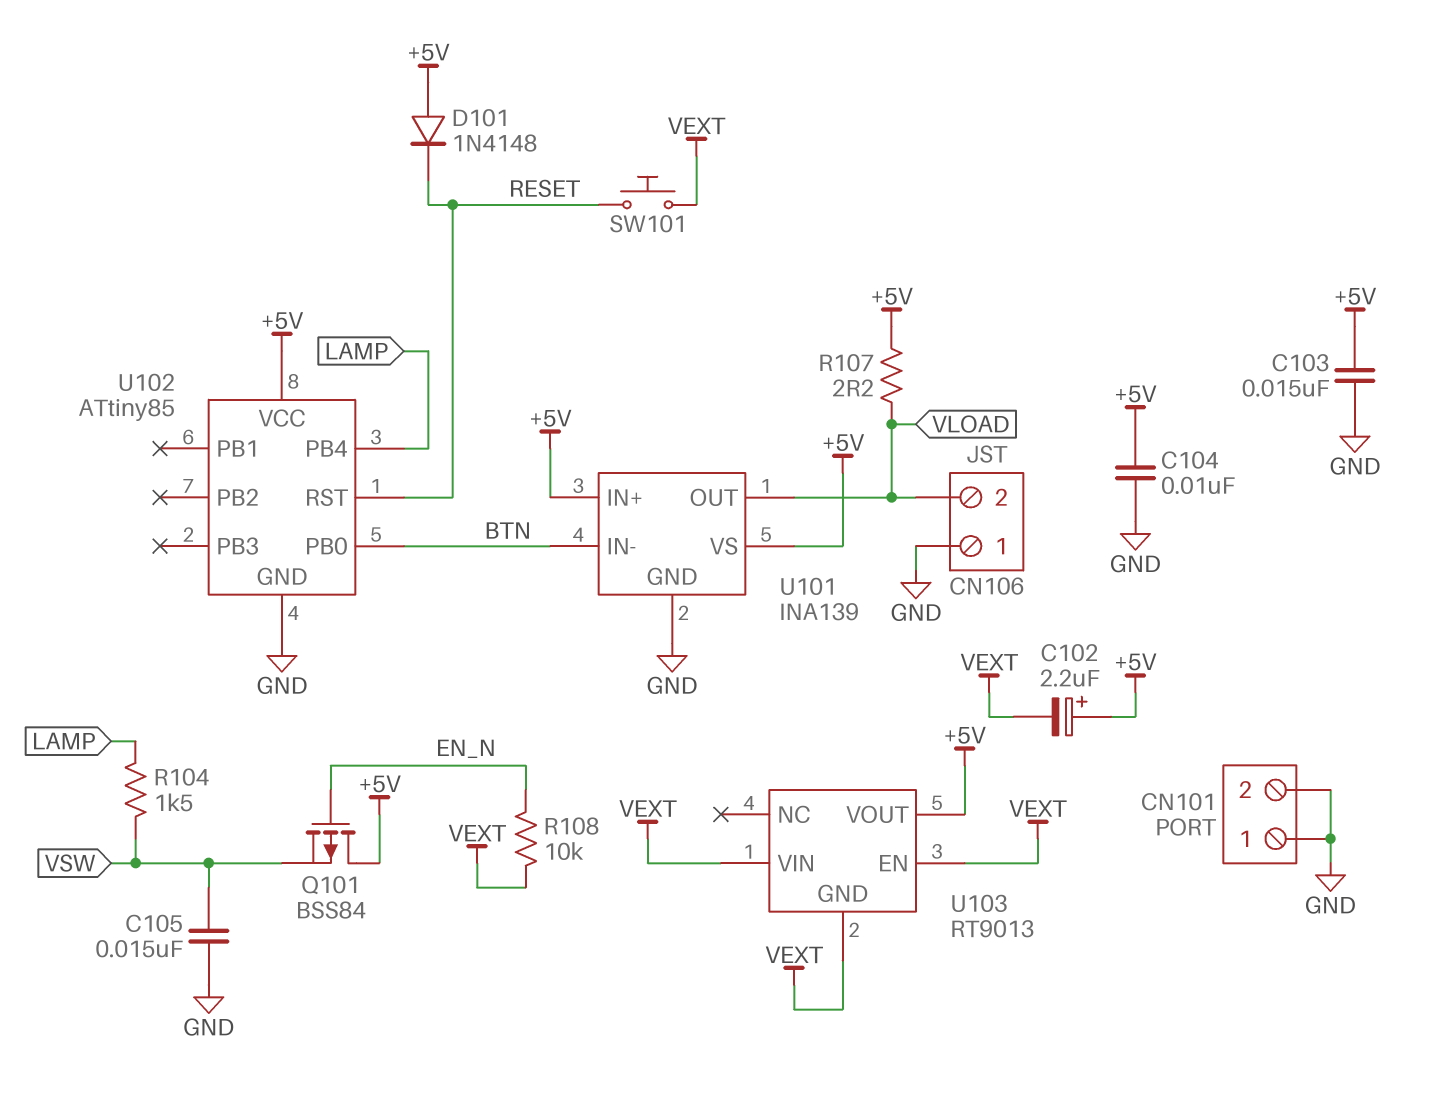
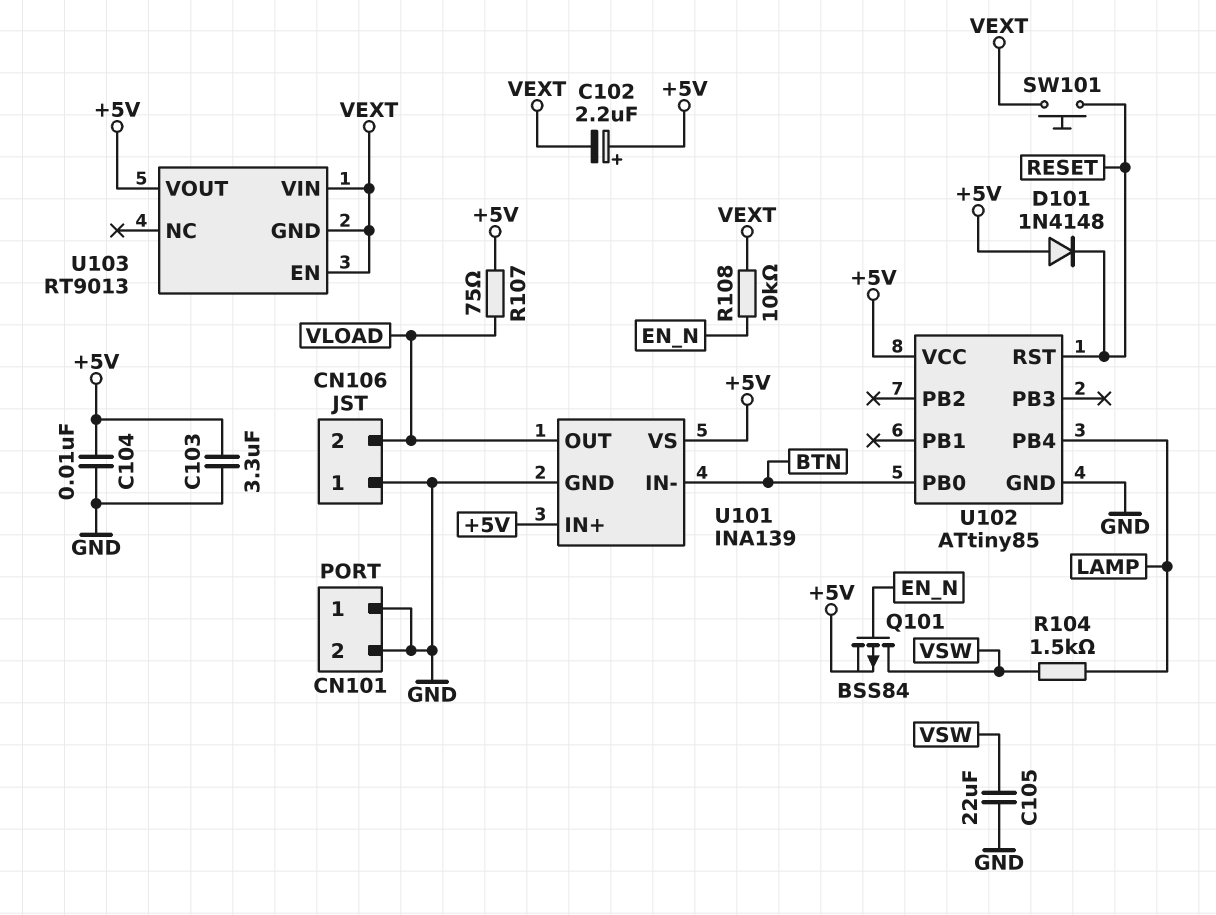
C103: 15nF (+5V, GND) -> 3.3uF (+5V, GND)
C105: 15nF (GND, VSW) -> 22uF (GND, VSW)
Q101: PMOS BSS84 (G EN_N, D +5V, S VSW) -> PMOS BSS84 (G EN_N, D VSW, S +5V)
R107: 2.2 (+5V, VLOAD) -> 75 (+5V, VLOAD)

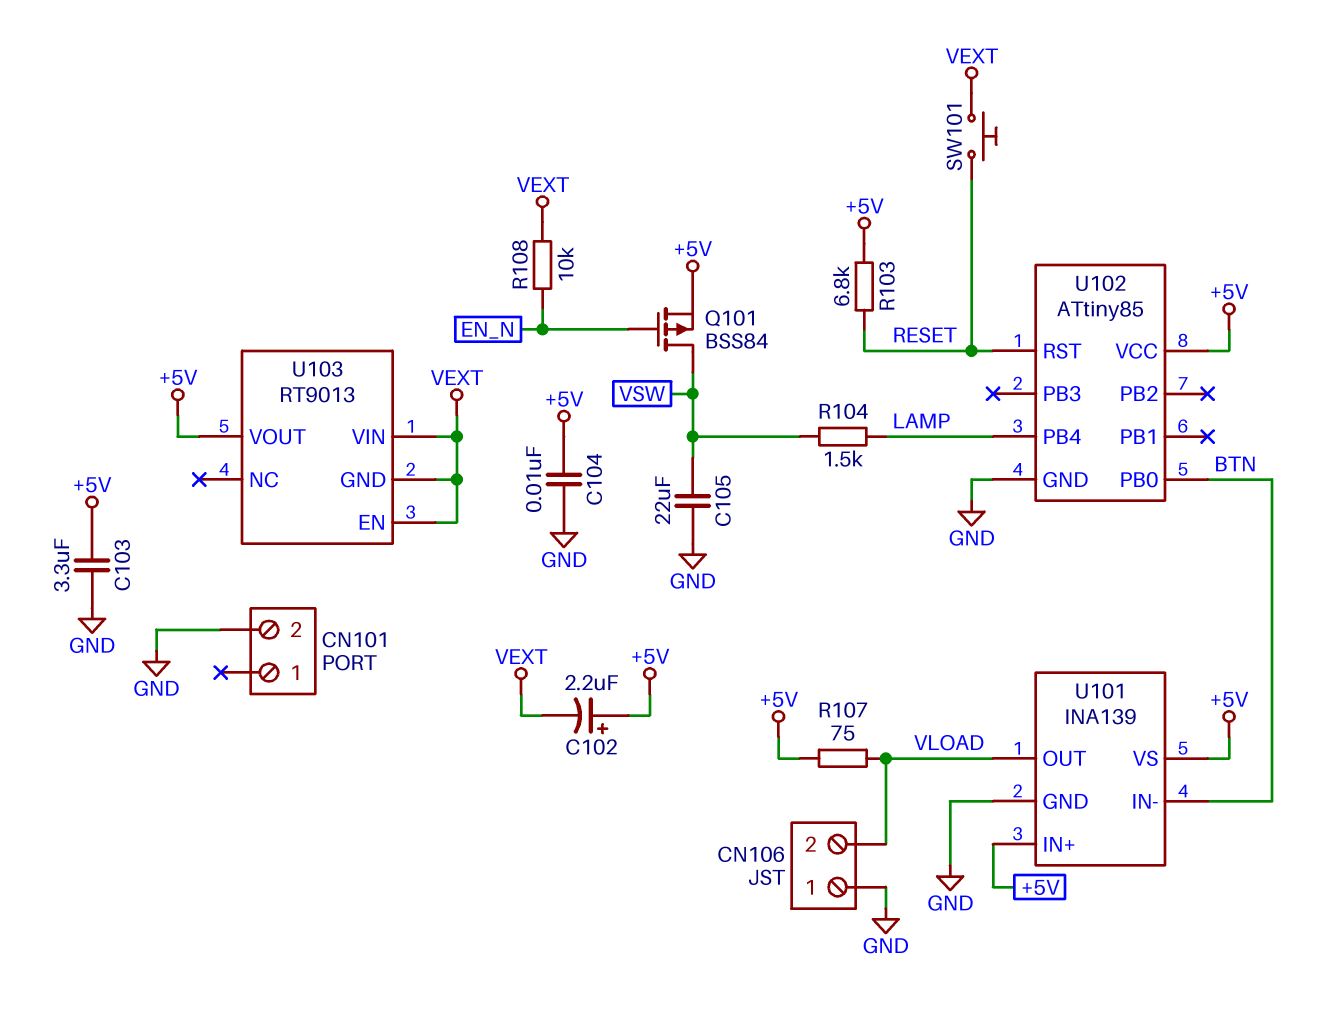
CN101 pin 1: GND -> none
D101: diode 1N4148 (A +5V, K RESET) -> none
R103: none -> 6.8k (+5V, RESET)

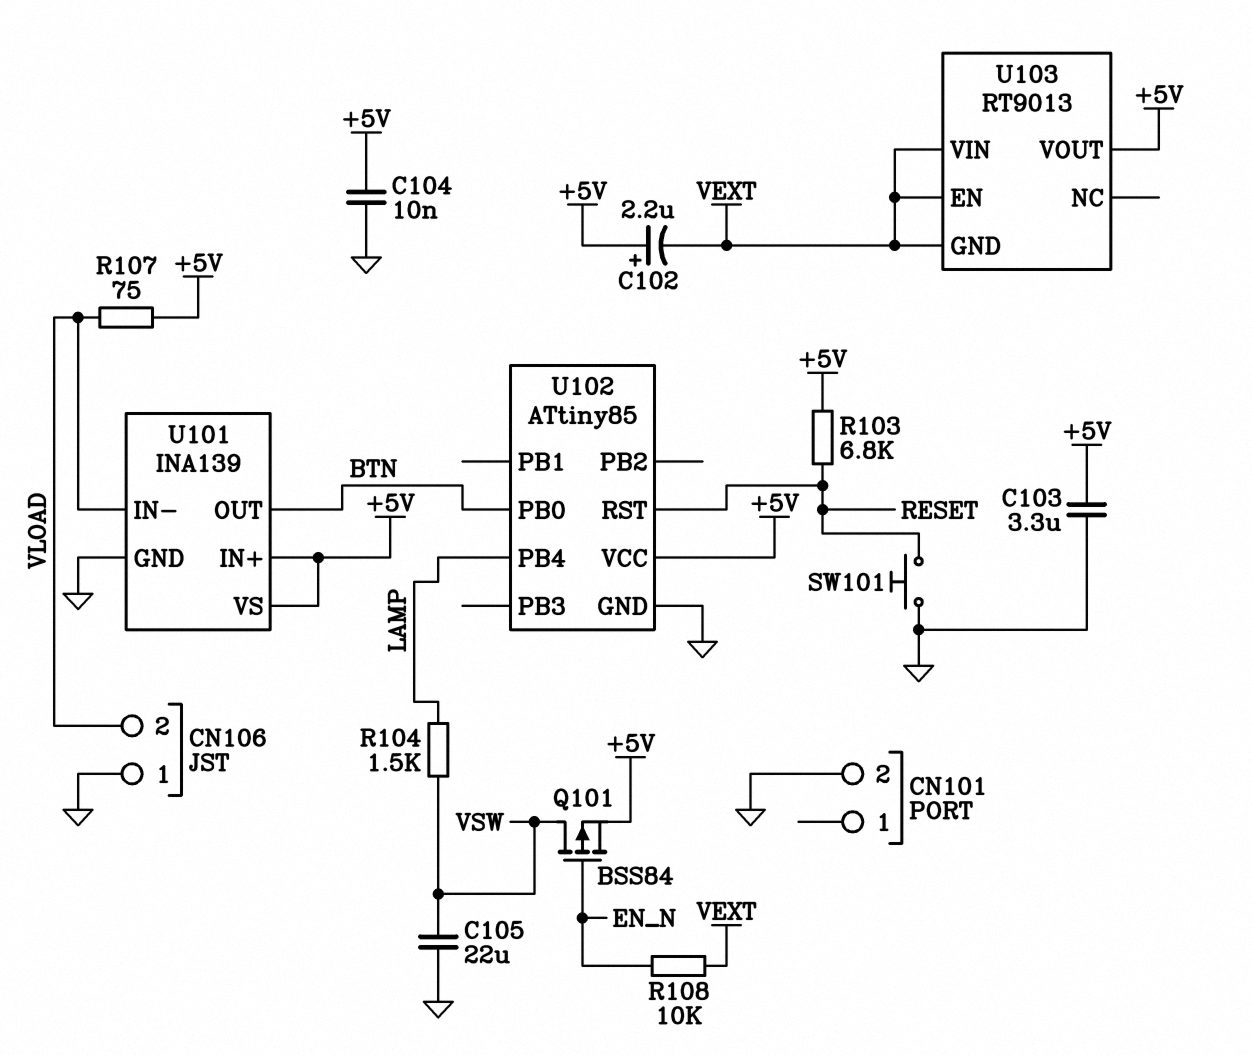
SW101: button (RESET, VEXT) -> button (GND, RESET)
U101 pin IN-: BTN -> VLOAD
U101 pin OUT: VLOAD -> BTN

